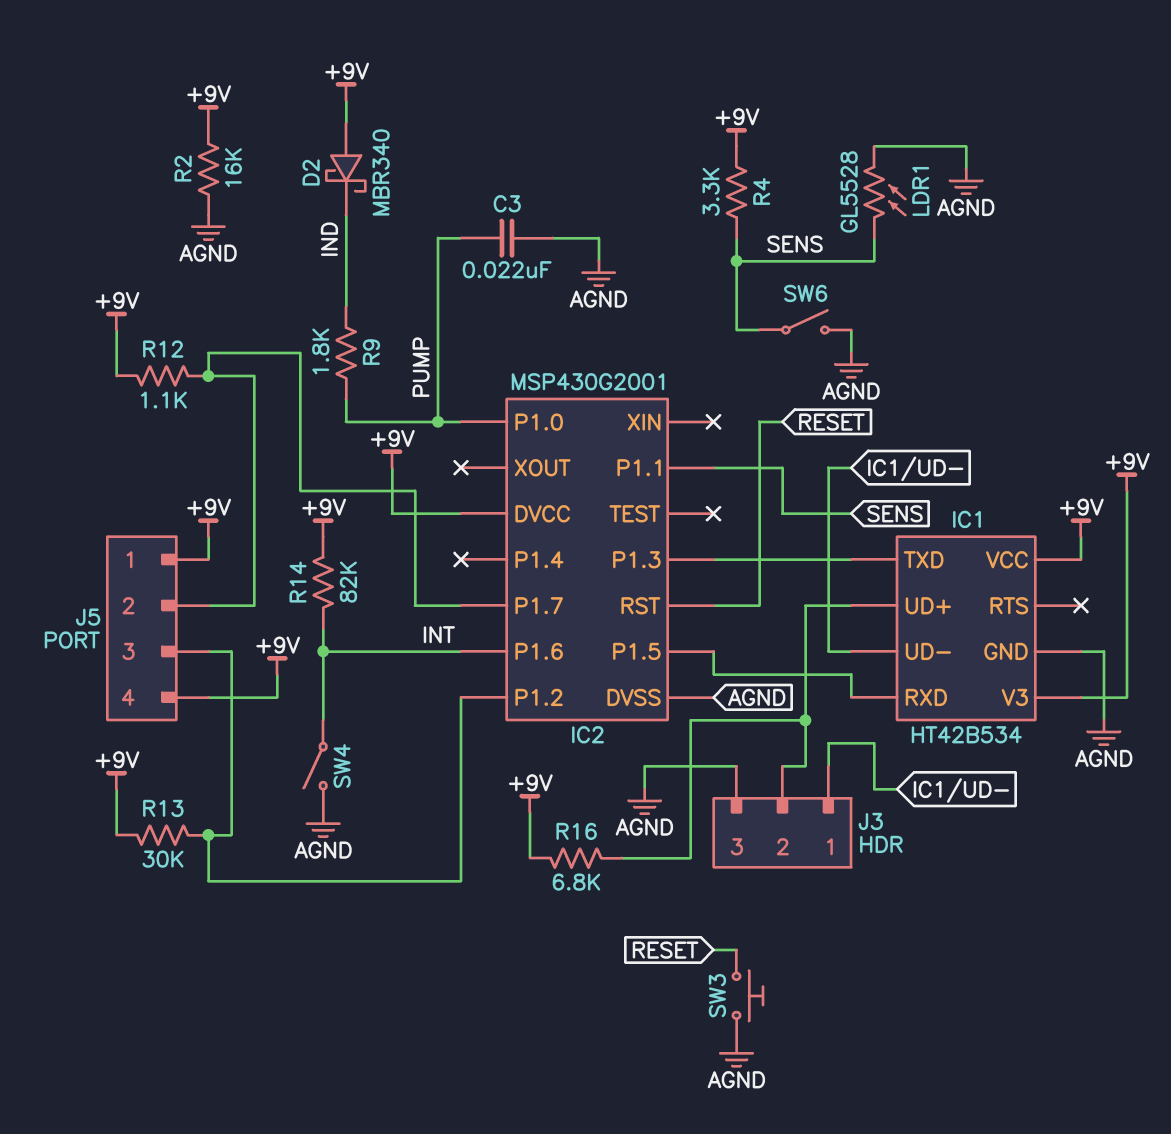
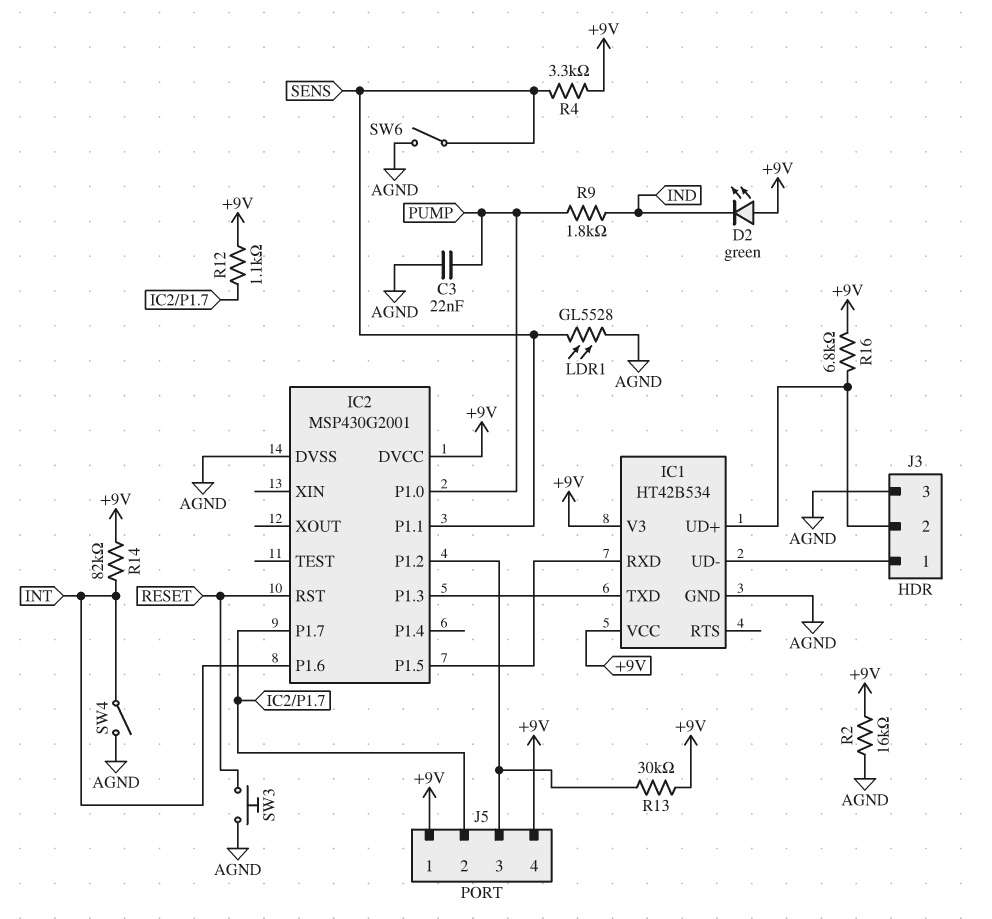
D2: schottky MBR340 (A +9V, K IND) -> LED green (A +9V, K IND)

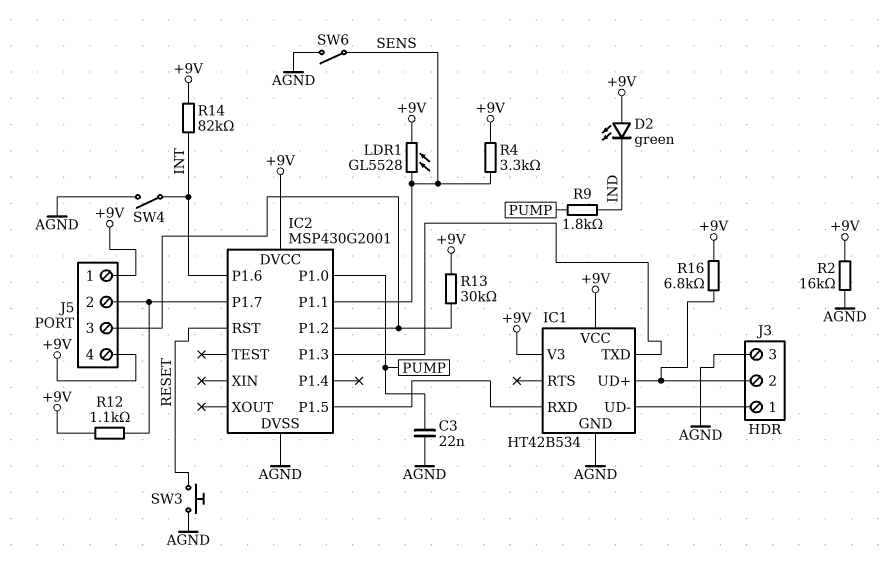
LDR1: GL5528 (AGND, SENS) -> GL5528 (+9V, SENS)

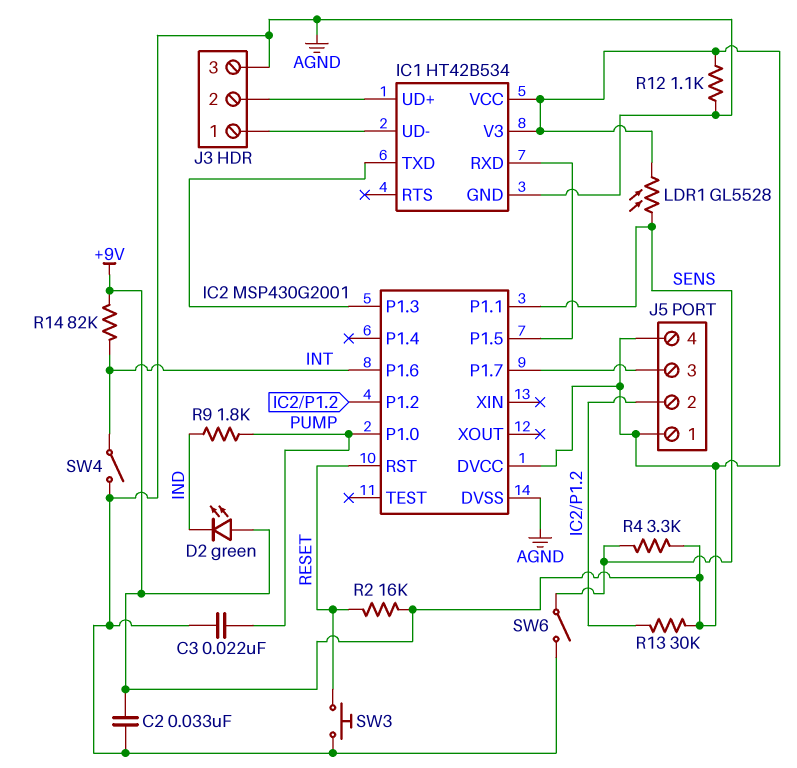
C2: none -> 33nF (+9V, AGND)
J5 pin 2: IC2/P1.7 -> IC2/P1.2
J5 pin 3: IC2/P1.2 -> IC2/P1.7
R2: 16k (+9V, AGND) -> 16k (+9V, RESET)
R12: 1.1k (+9V, IC2/P1.7) -> 1.1k (+9V, AGND)
R16: 6.8k (+9V, IC1/UD+) -> none

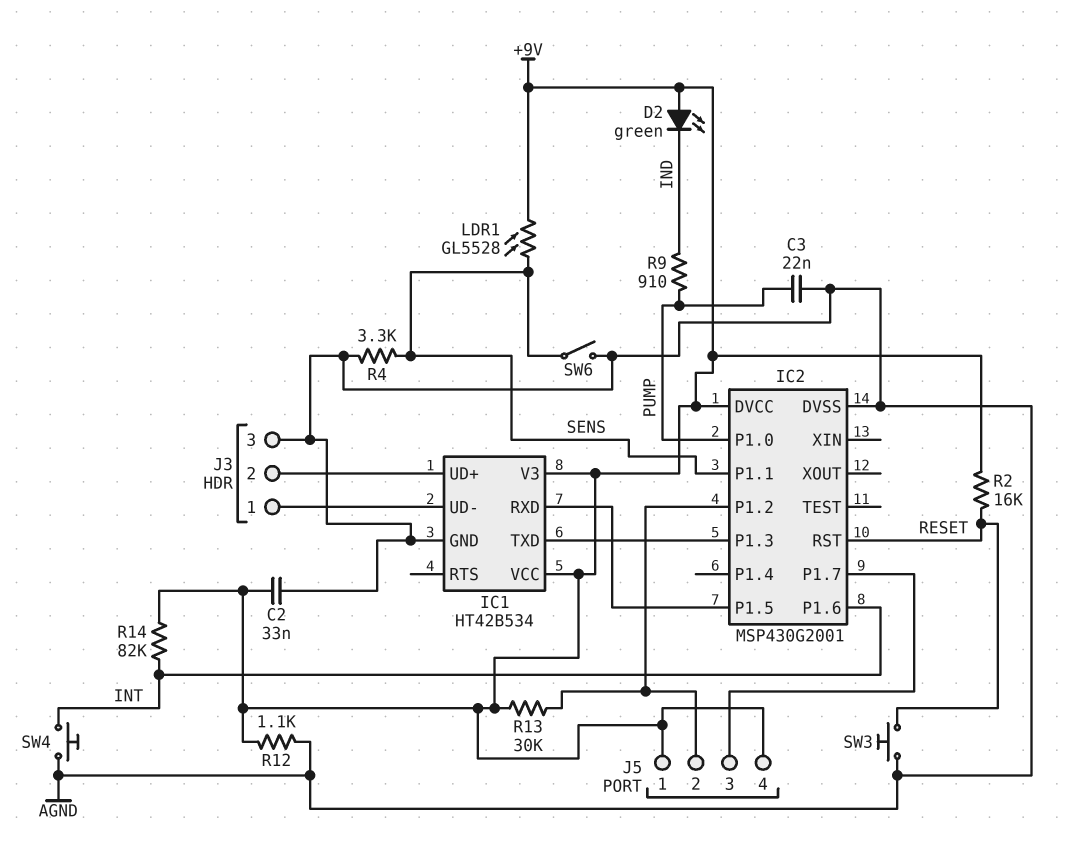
R4: 3.3k (+9V, SENS) -> 3.3k (AGND, SENS)
R9: 1.8k (IND, PUMP) -> 910 (IND, PUMP)
SW4: switch (AGND, INT) -> button (AGND, INT)

